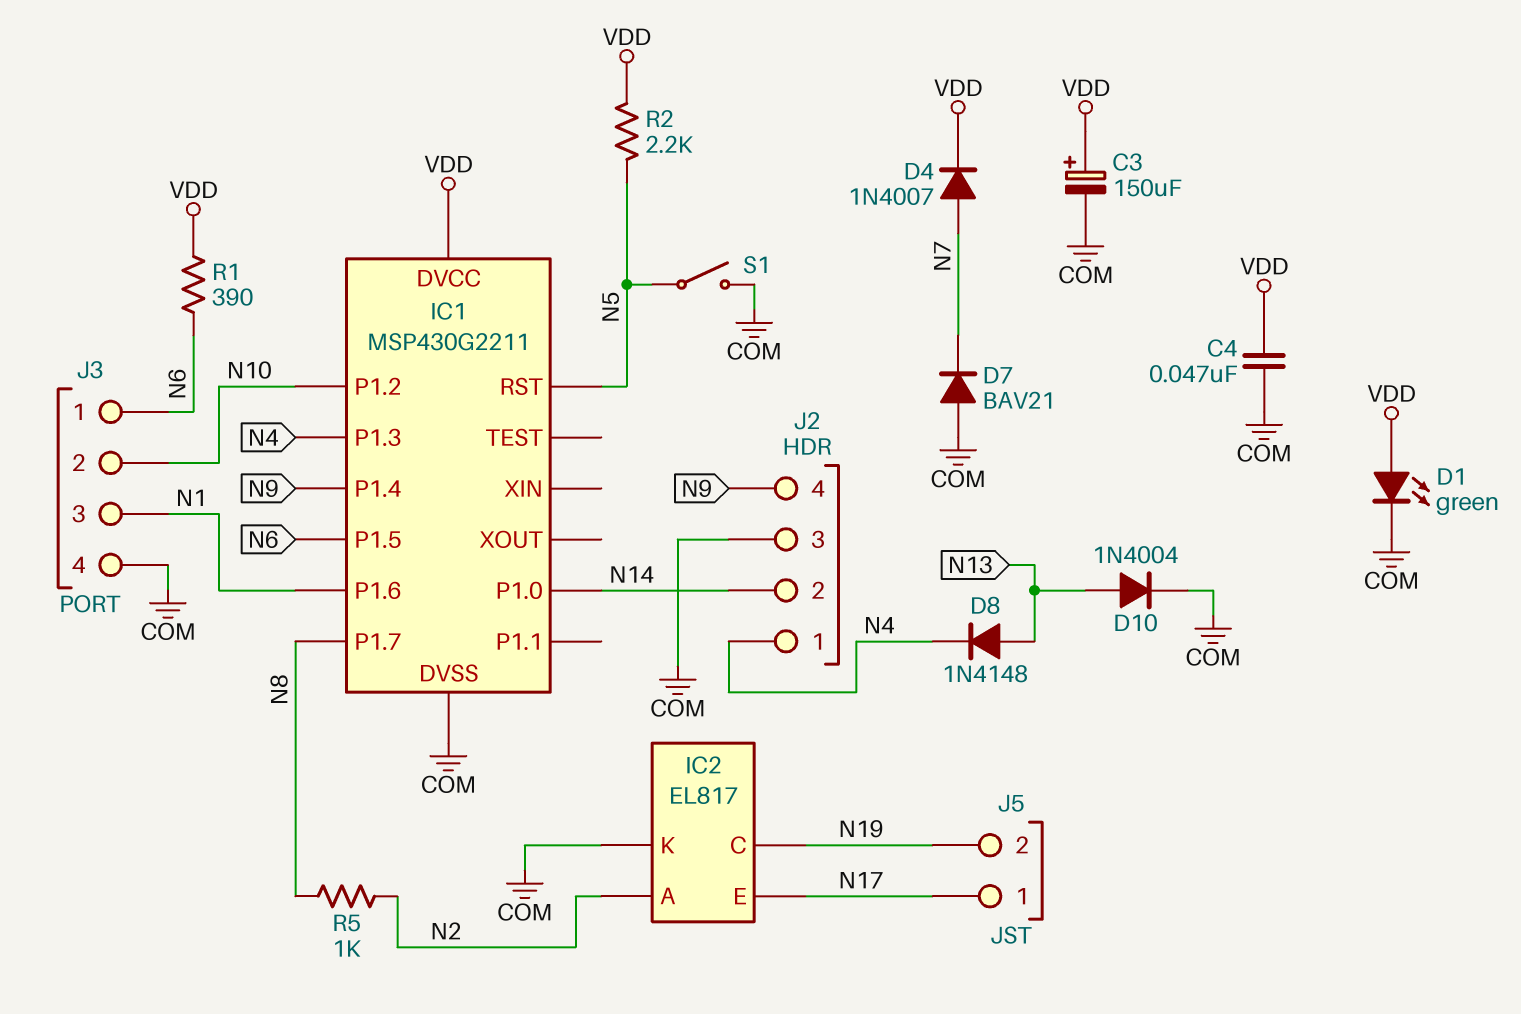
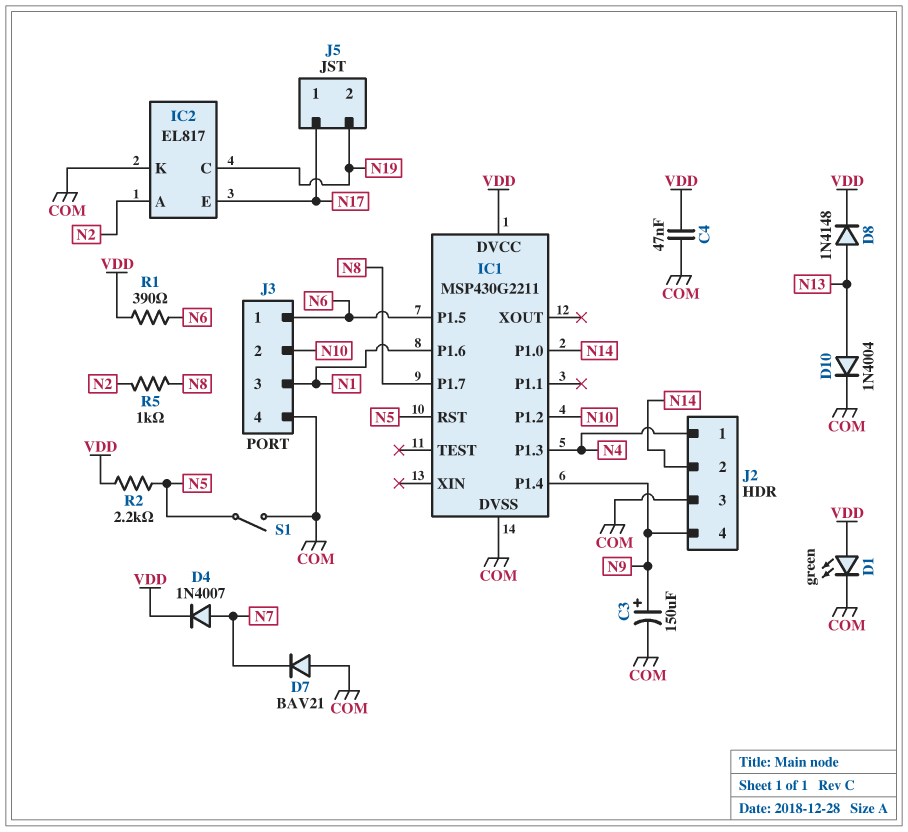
C3: 150uF (plus VDD, minus COM) -> 150uF (plus N9, minus COM)
D8: diode 1N4148 (A N13, K N4) -> diode 1N4148 (A N13, K VDD)

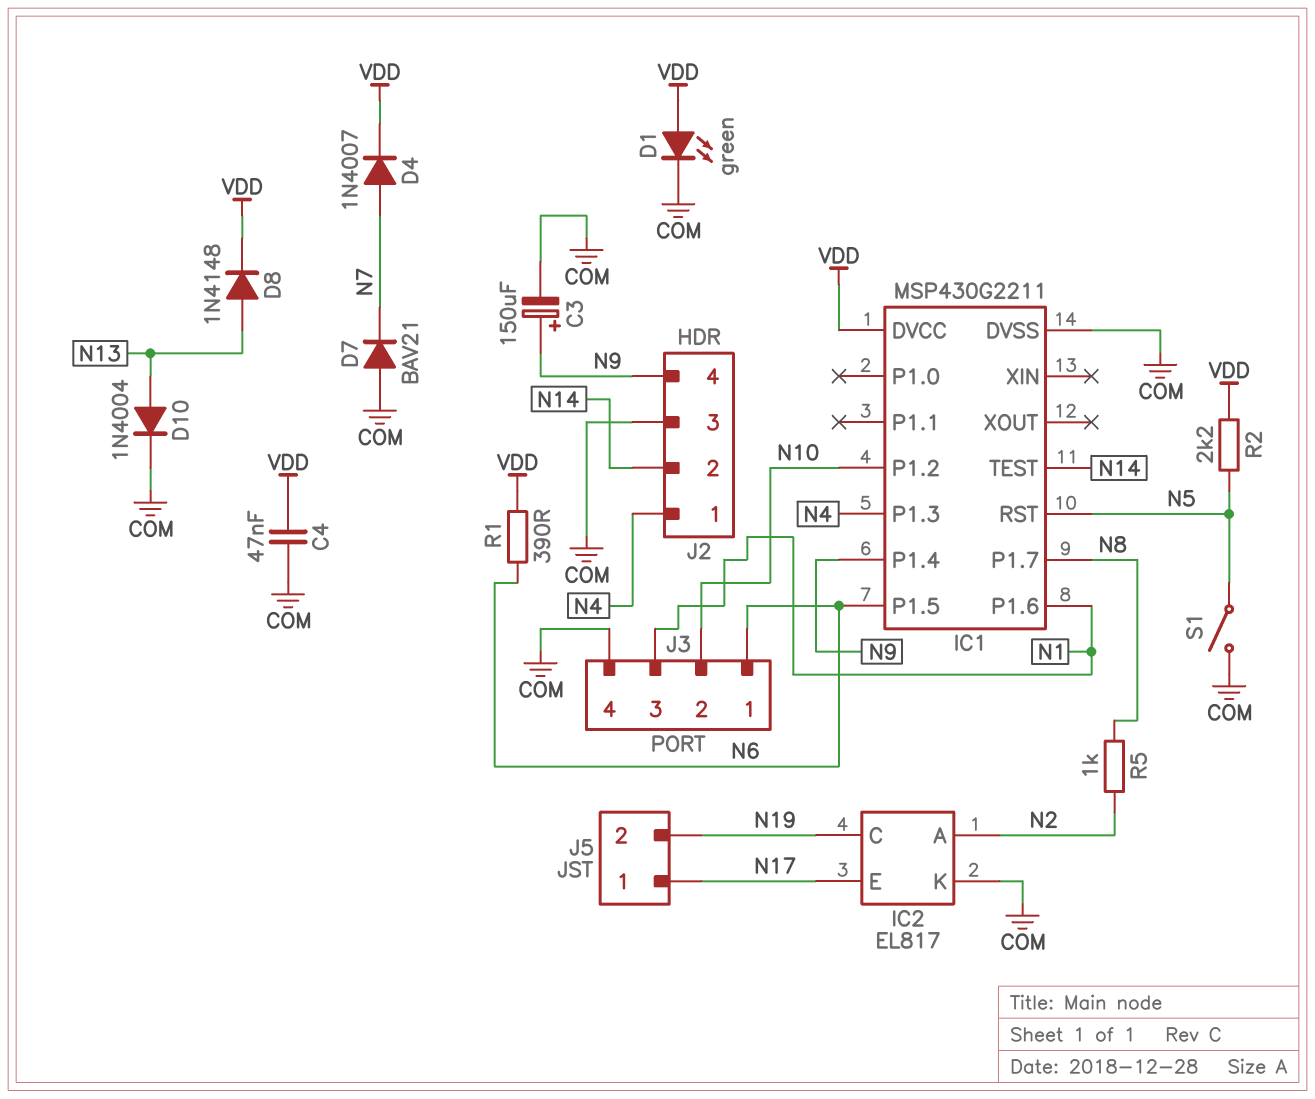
IC1 pin P1.0: N14 -> none
IC1 pin TEST: none -> N14

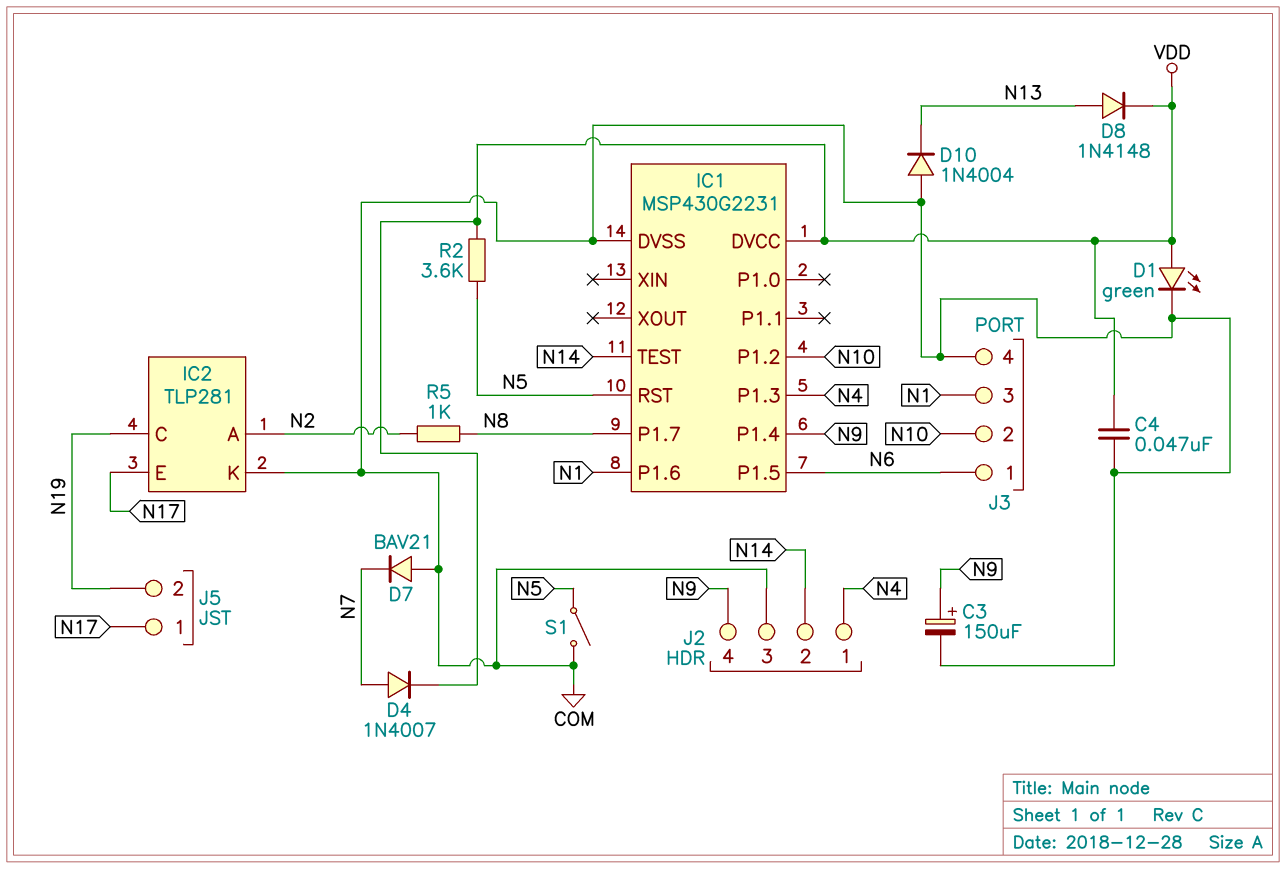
D10: diode 1N4004 (A N13, K COM) -> diode 1N4004 (A COM, K N13)
IC1: MSP430G2211 -> MSP430G2231
IC2: EL817 -> TLP281
R1: 390 (N6, VDD) -> none
R2: 2.2k (N5, VDD) -> 3.6k (N5, VDD)

